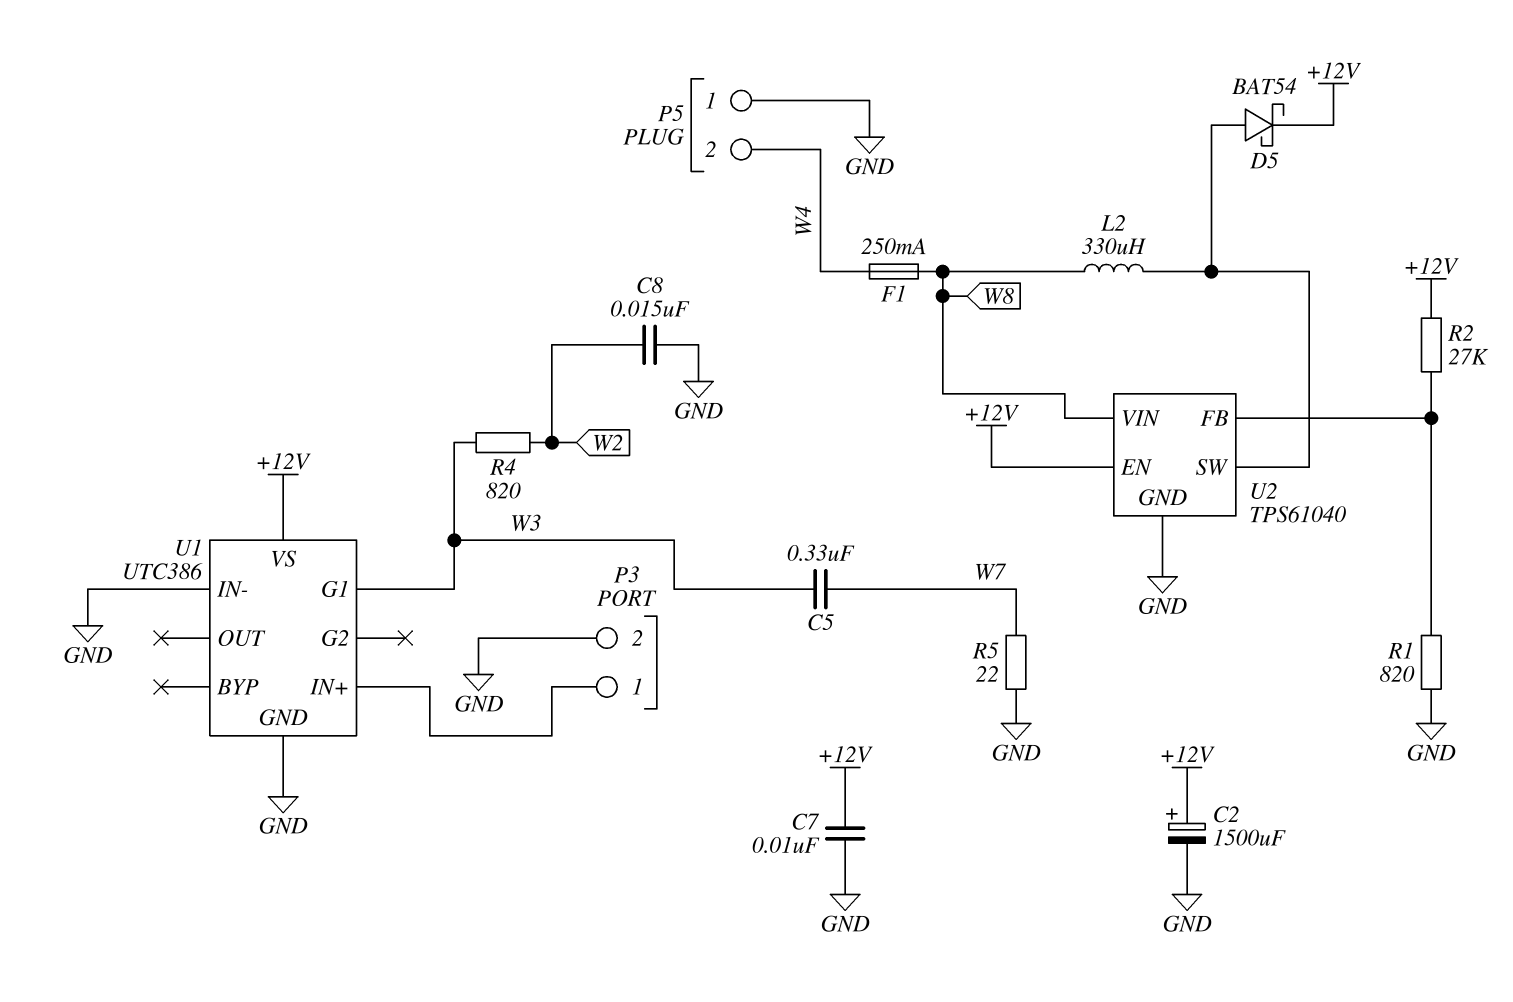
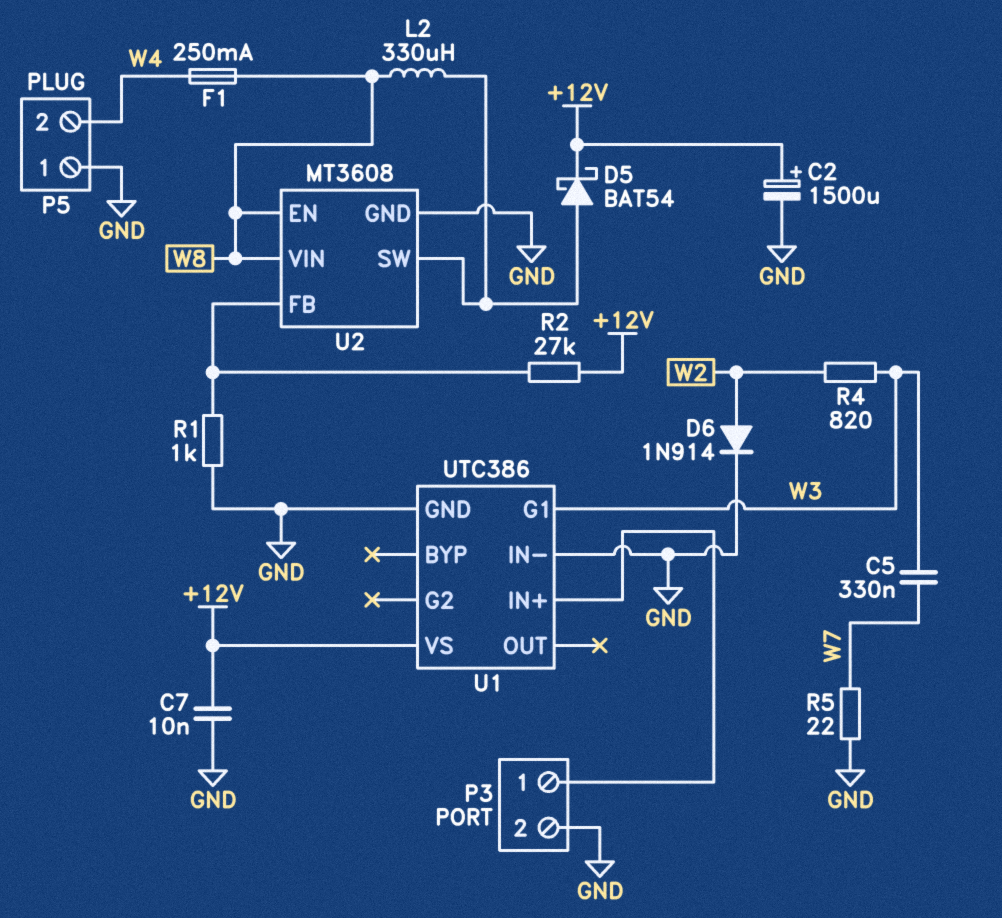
C8: 15nF (GND, W2) -> none
D6: none -> diode 1N914 (A W2, K GND)
R1: 820 (GND, U2/FB) -> 1k (GND, U2/FB)
U2: TPS61040 -> MT3608
U2 pin EN: +12V -> W8

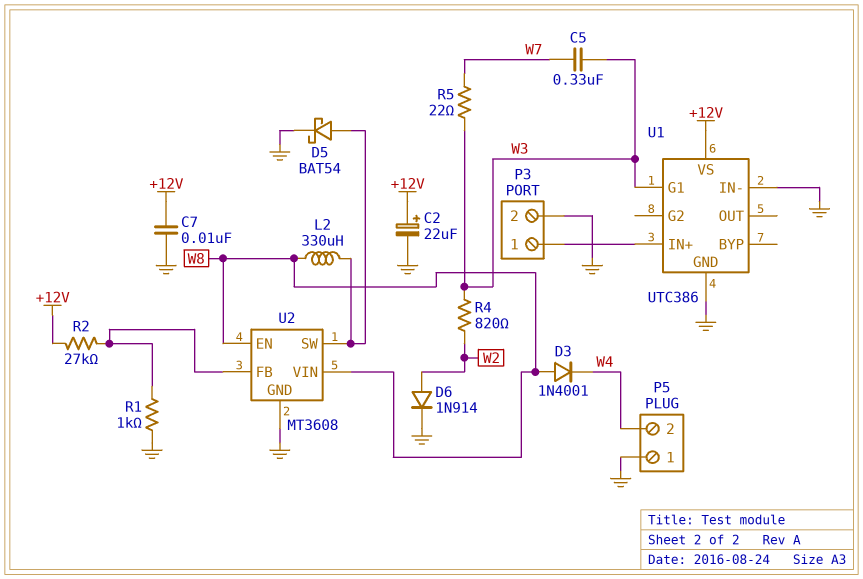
C2: 1500uF (plus +12V, minus GND) -> 22uF (plus +12V, minus GND)
D3: none -> diode 1N4001 (A W8, K W4)
D5: schottky BAT54 (A U2/SW, K +12V) -> schottky BAT54 (A U2/SW, K GND)
F1: 250mA (W4, W8) -> none
R5: 22 (GND, W7) -> 22 (W3, W7)

